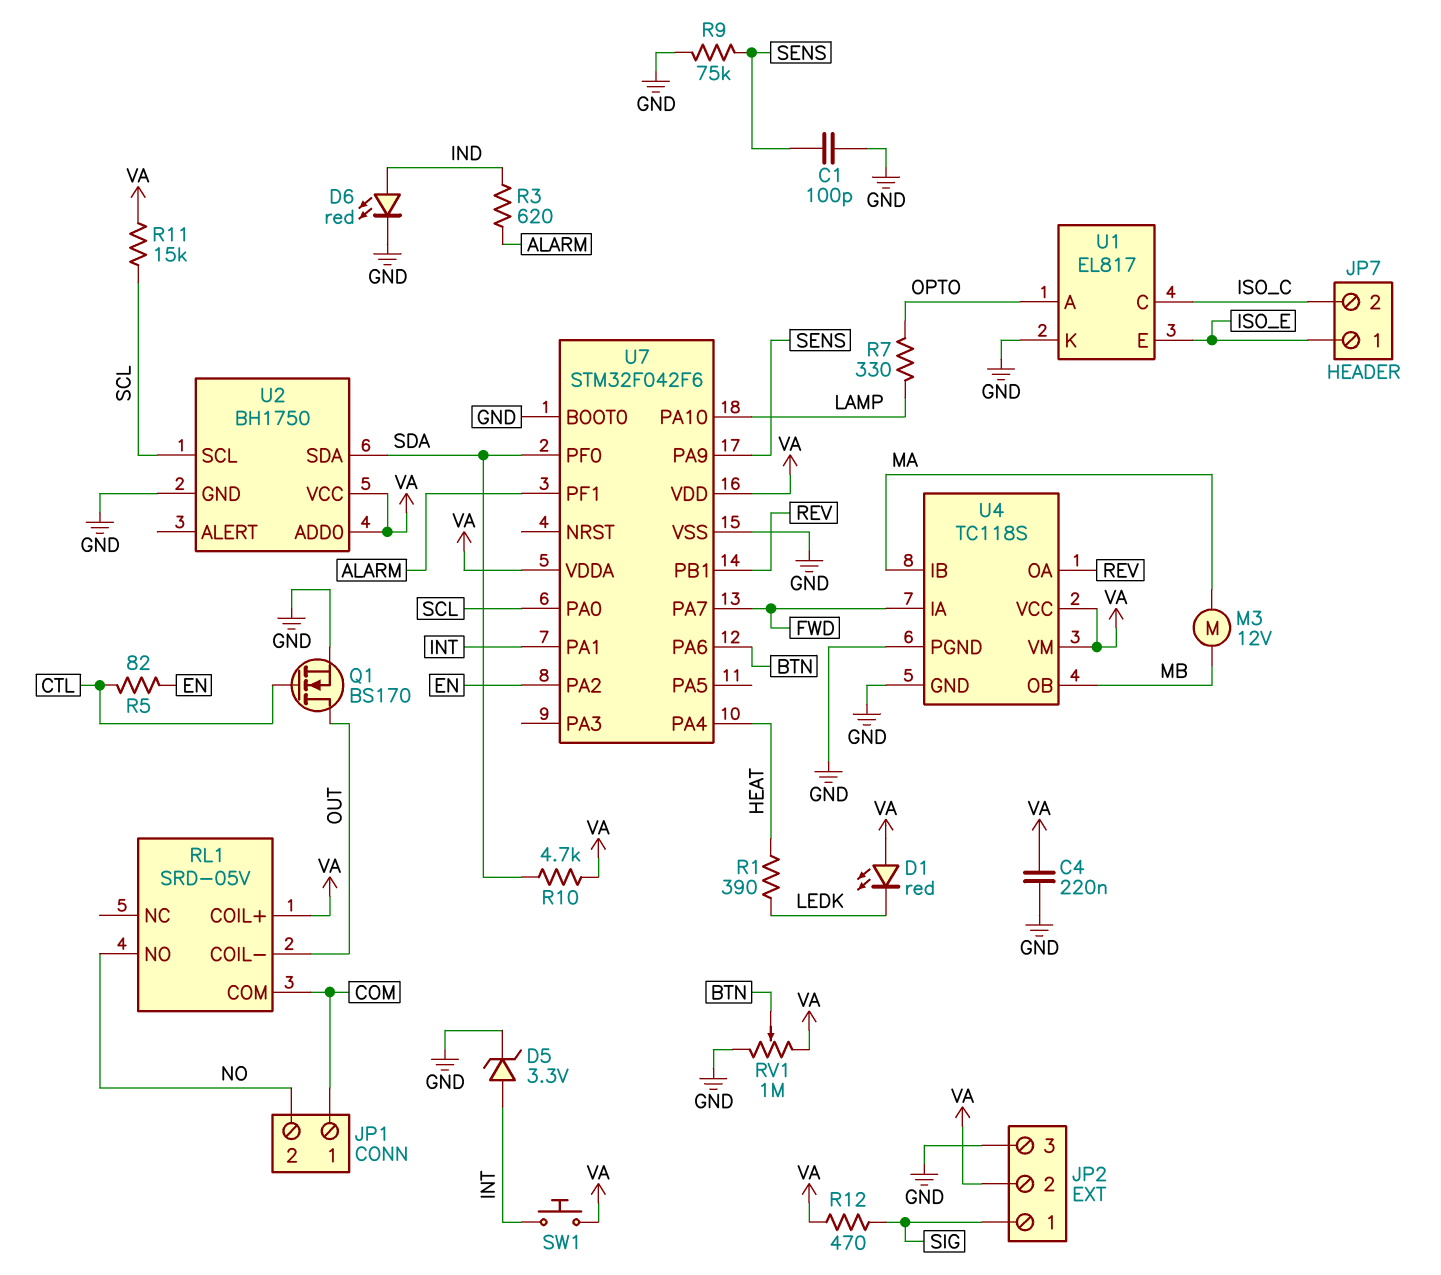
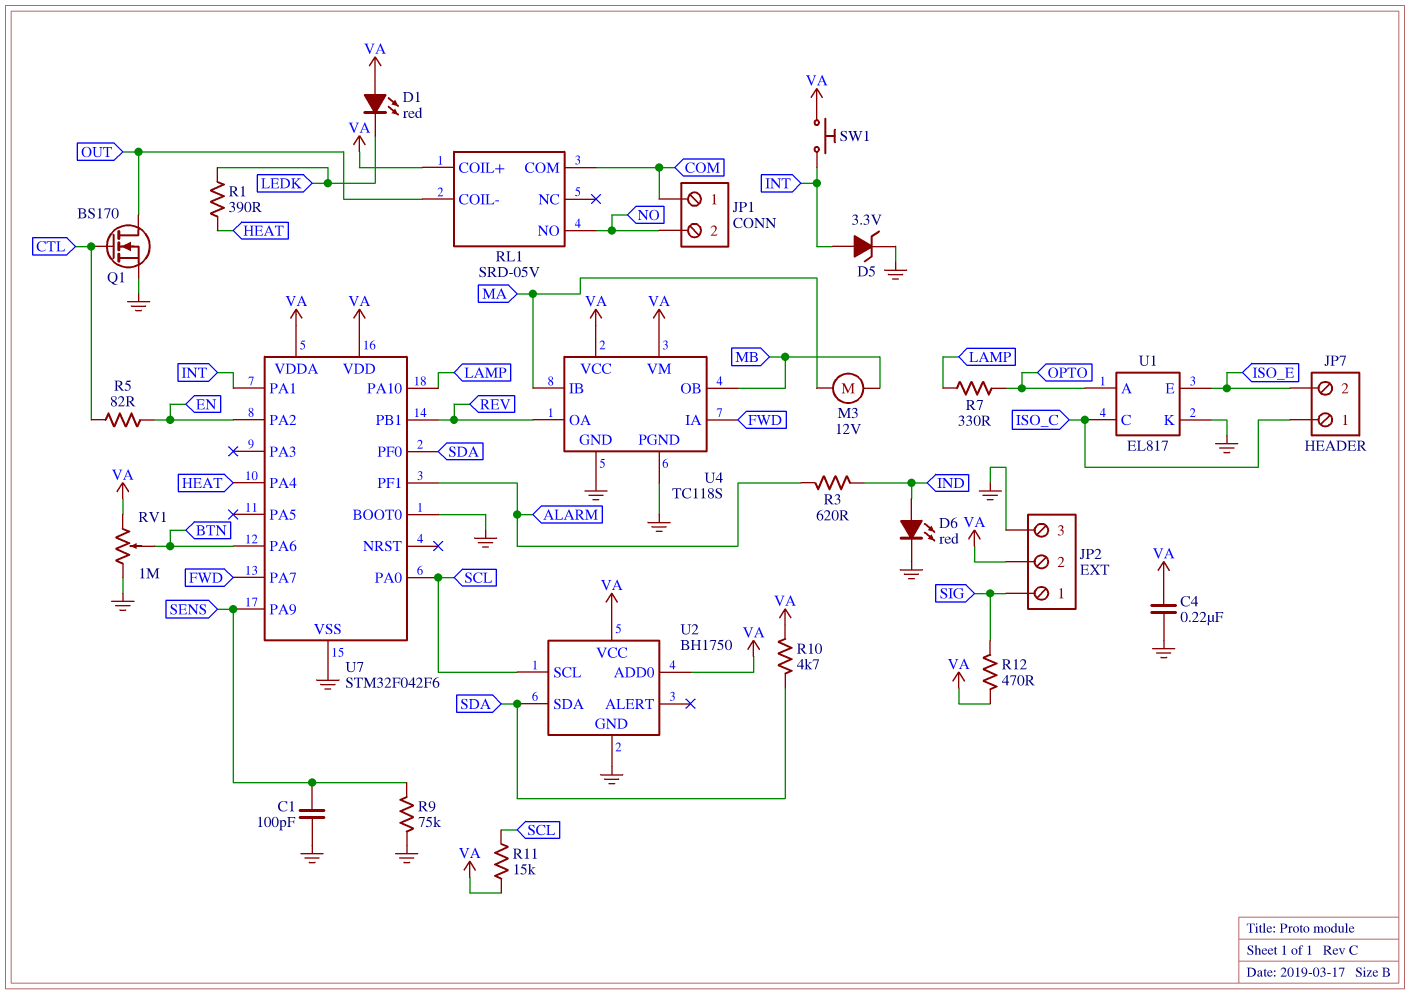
JP7 pin 1: ISO_E -> ISO_C
JP7 pin 2: ISO_C -> ISO_E

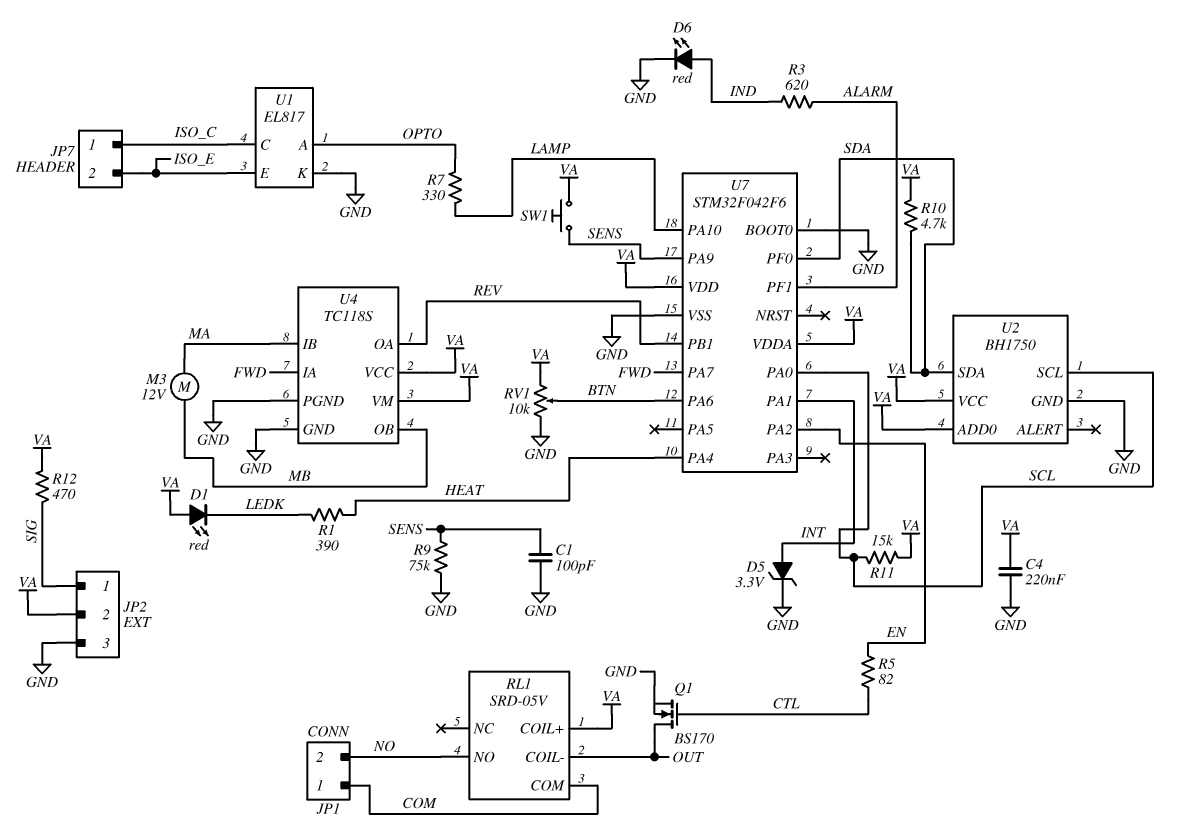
RV1: 1M (GND, VA, wiper BTN) -> 10k (GND, VA, wiper BTN)
SW1: button (INT, VA) -> button (SENS, VA)

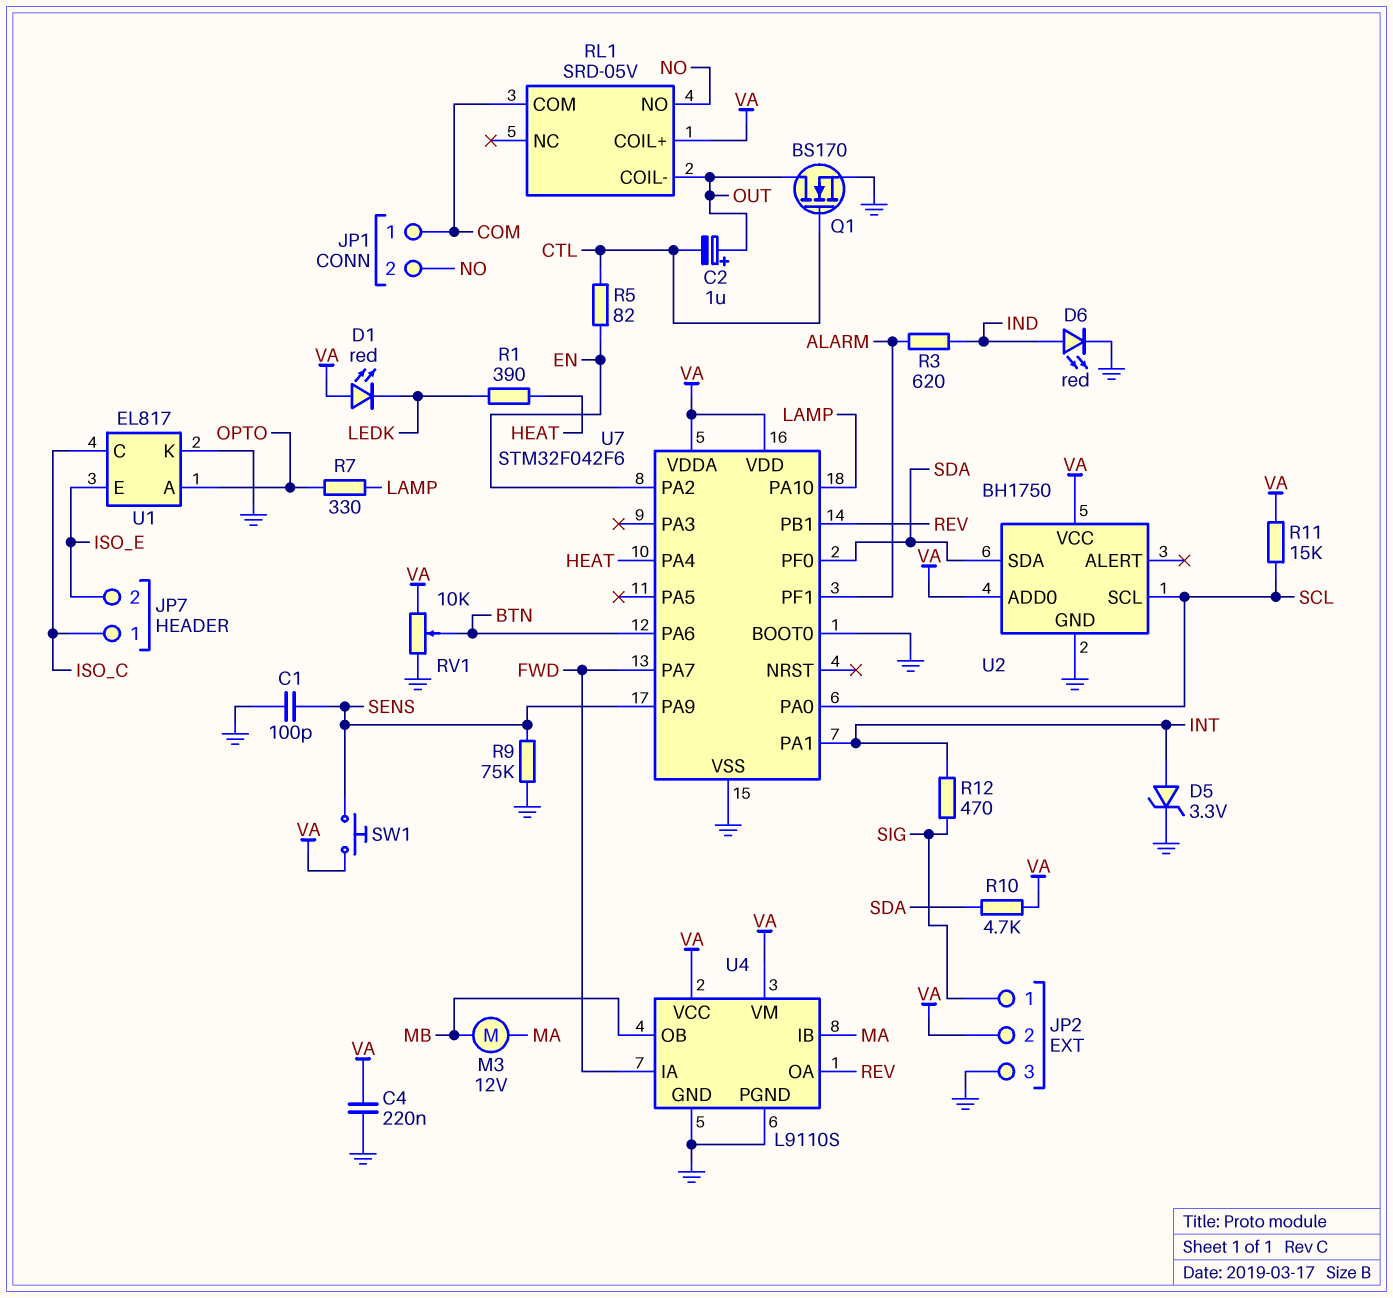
C2: none -> 1uF (plus OUT, minus CTL)
R12: 470 (SIG, VA) -> 470 (INT, SIG)
U4: TC118S -> L9110S

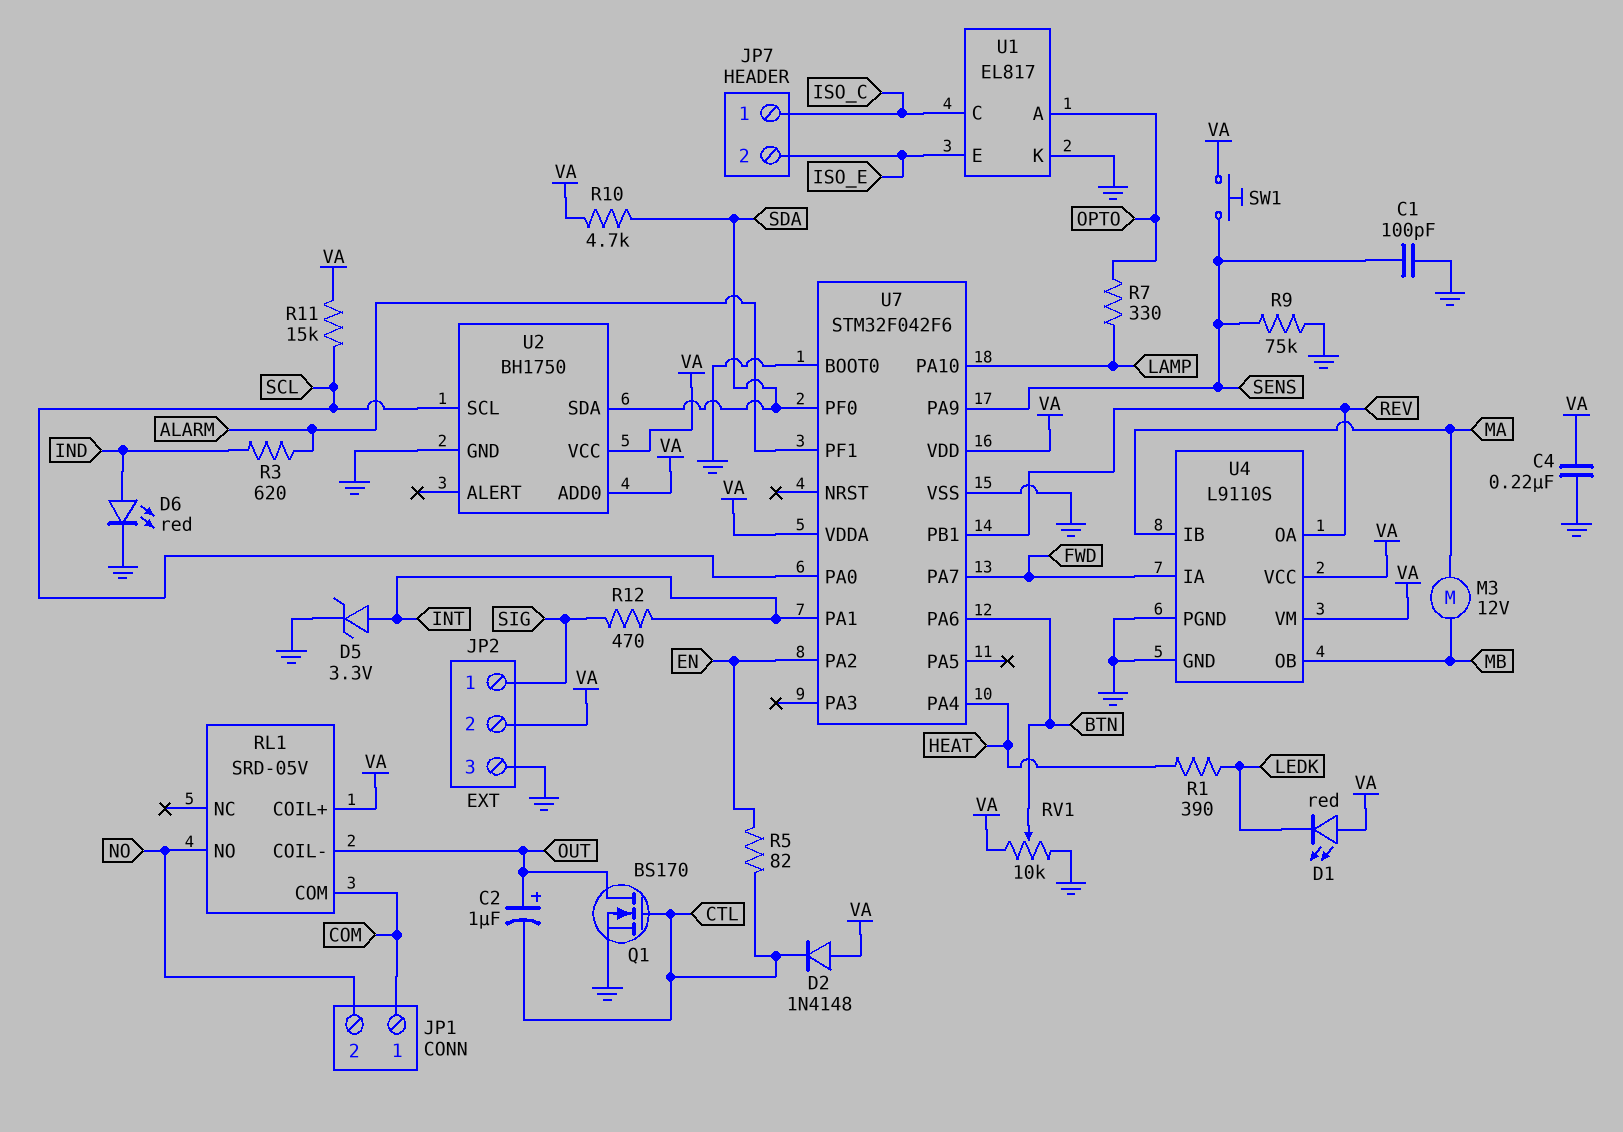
D2: none -> diode 1N4148 (A VA, K CTL)

